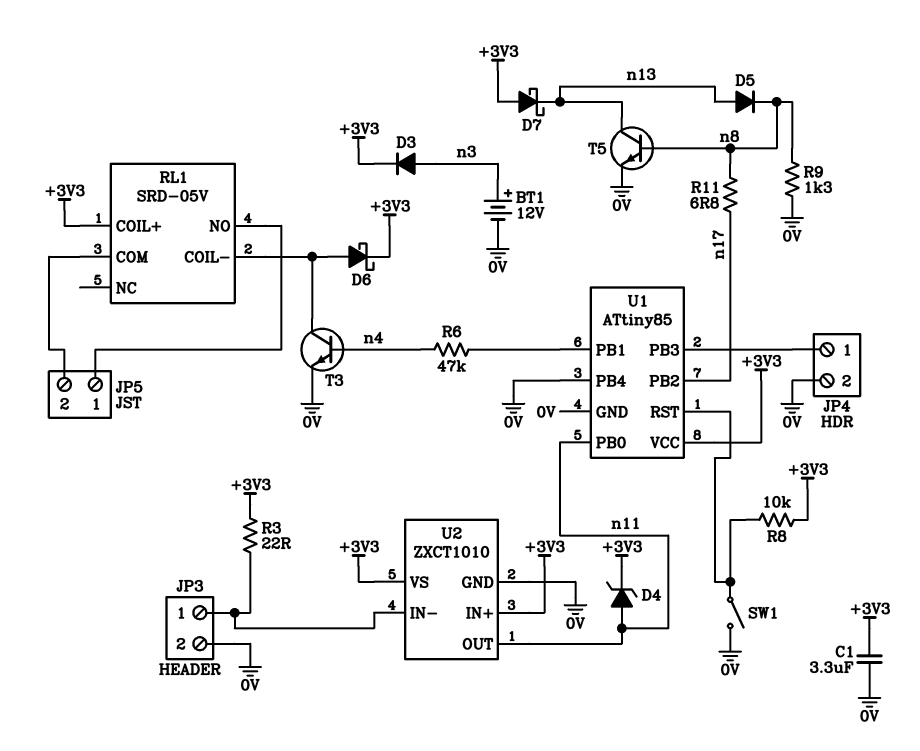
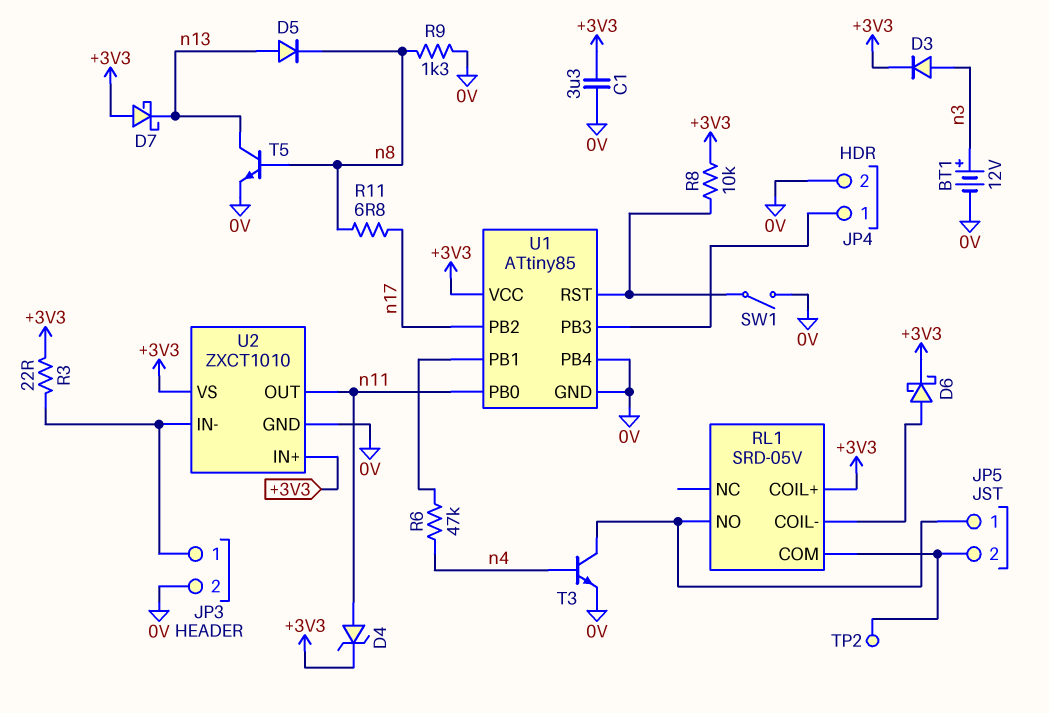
T3: NPN (B n4, C RL1/COIL-, E 0V) -> NPN (B n4, C JP5/1, E 0V)
TP2: none -> test point (JP5/2)

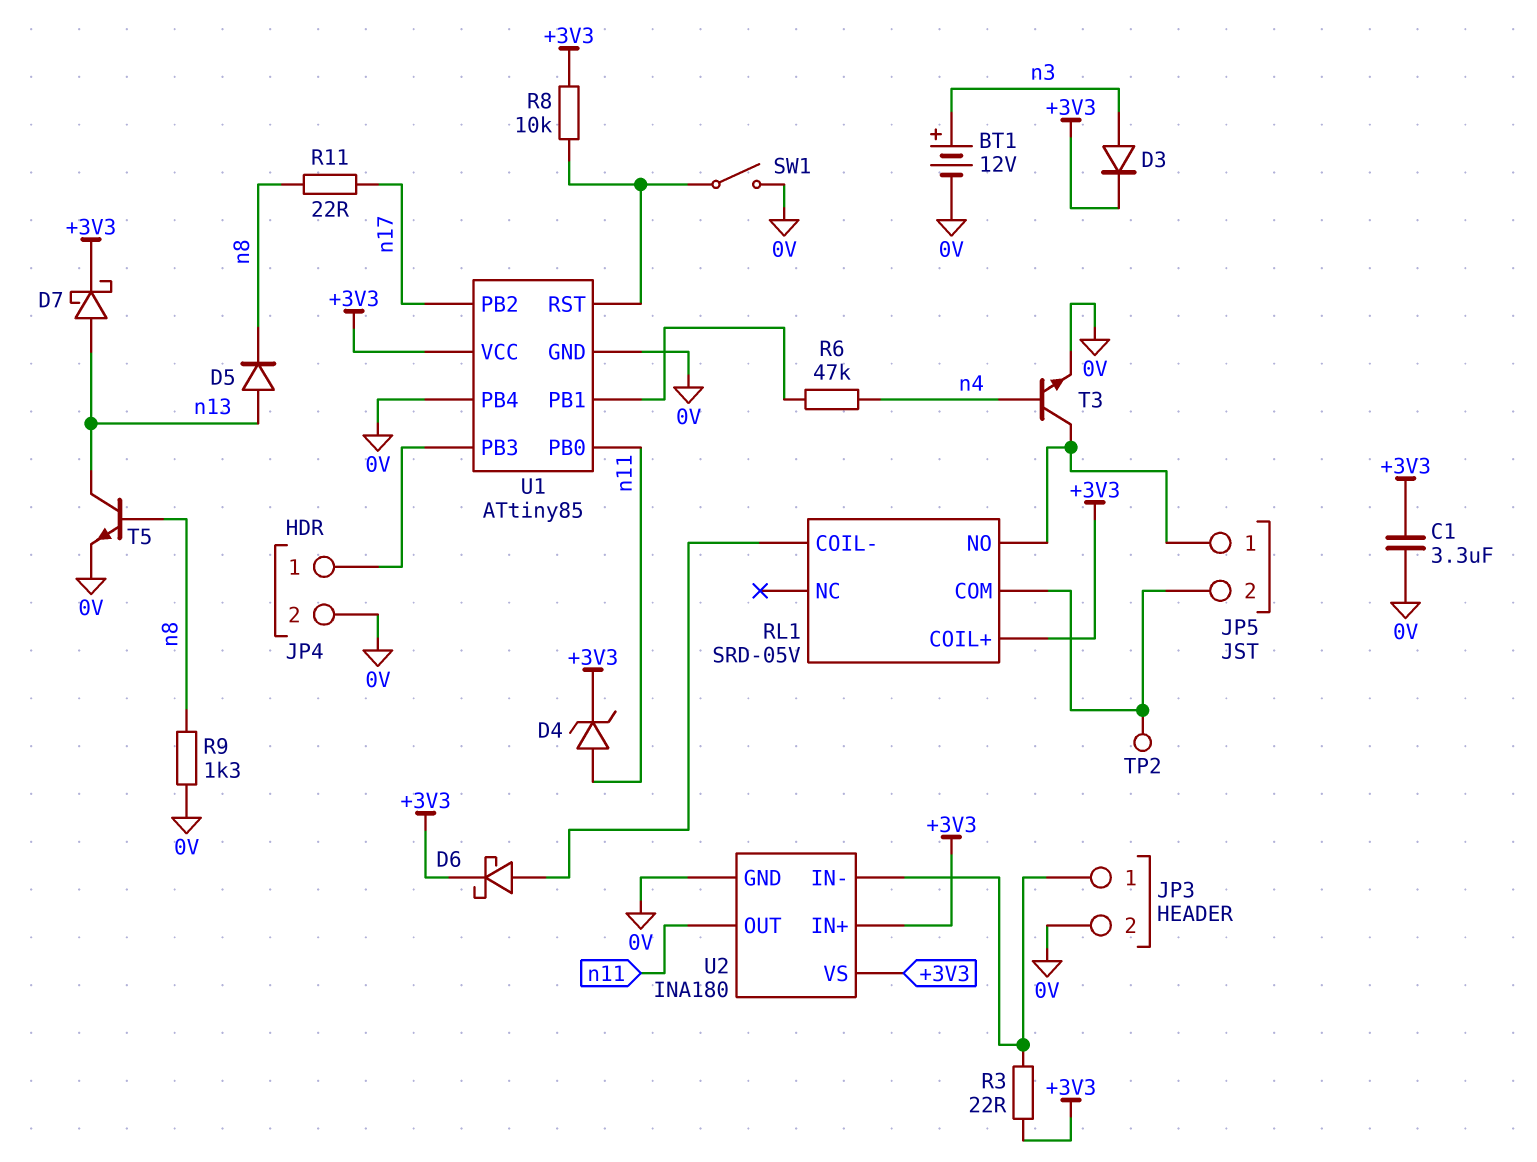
D7: schottky (A +3V3, K n13) -> schottky (A n13, K +3V3)
R11: 6.8 (n8, n17) -> 22 (n8, n17)
U2: ZXCT1010 -> INA180

